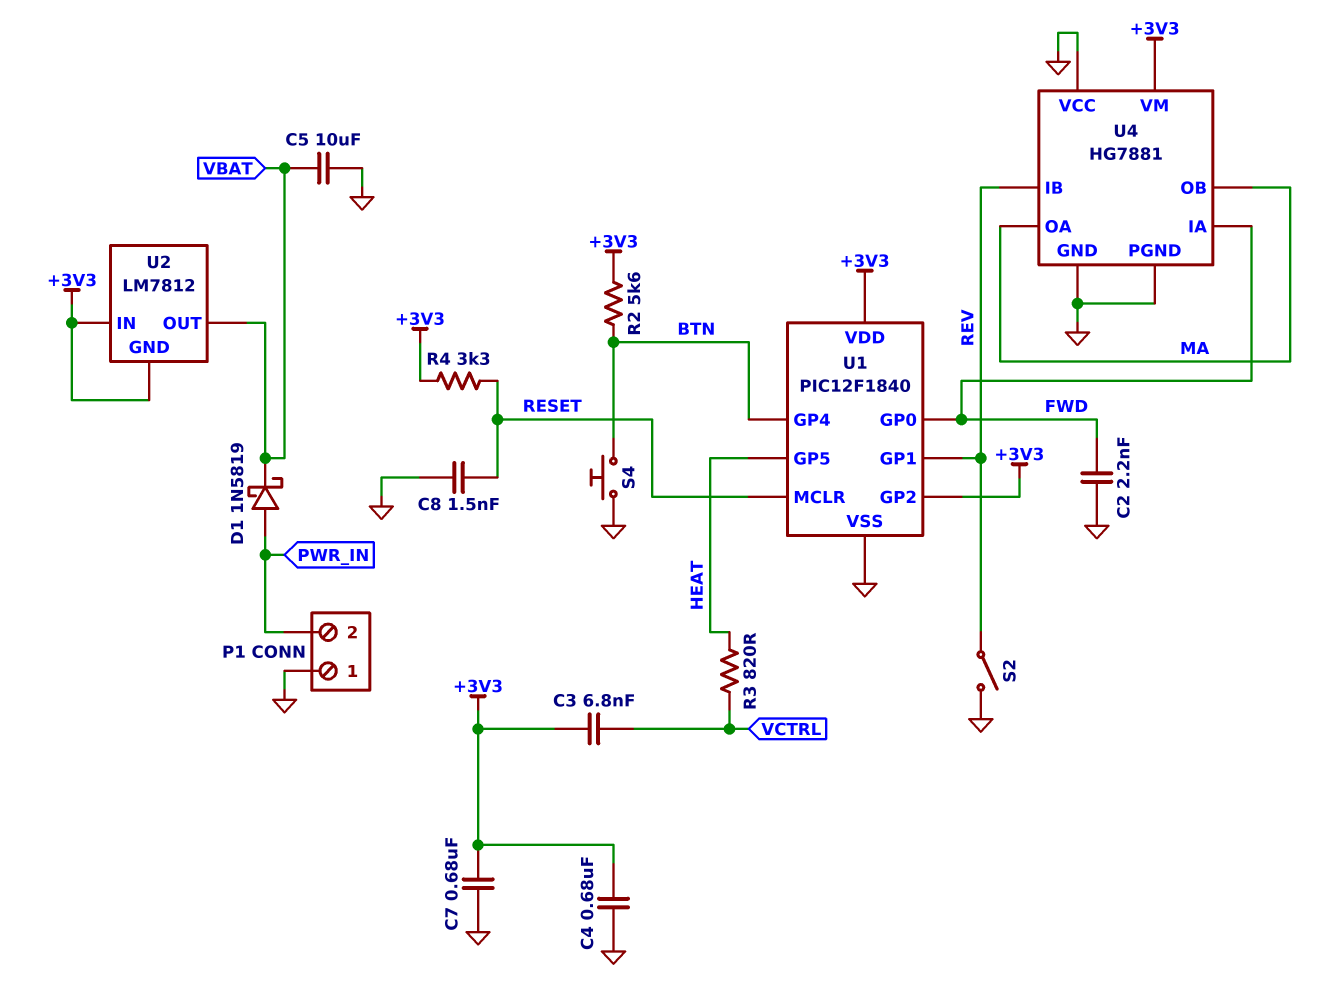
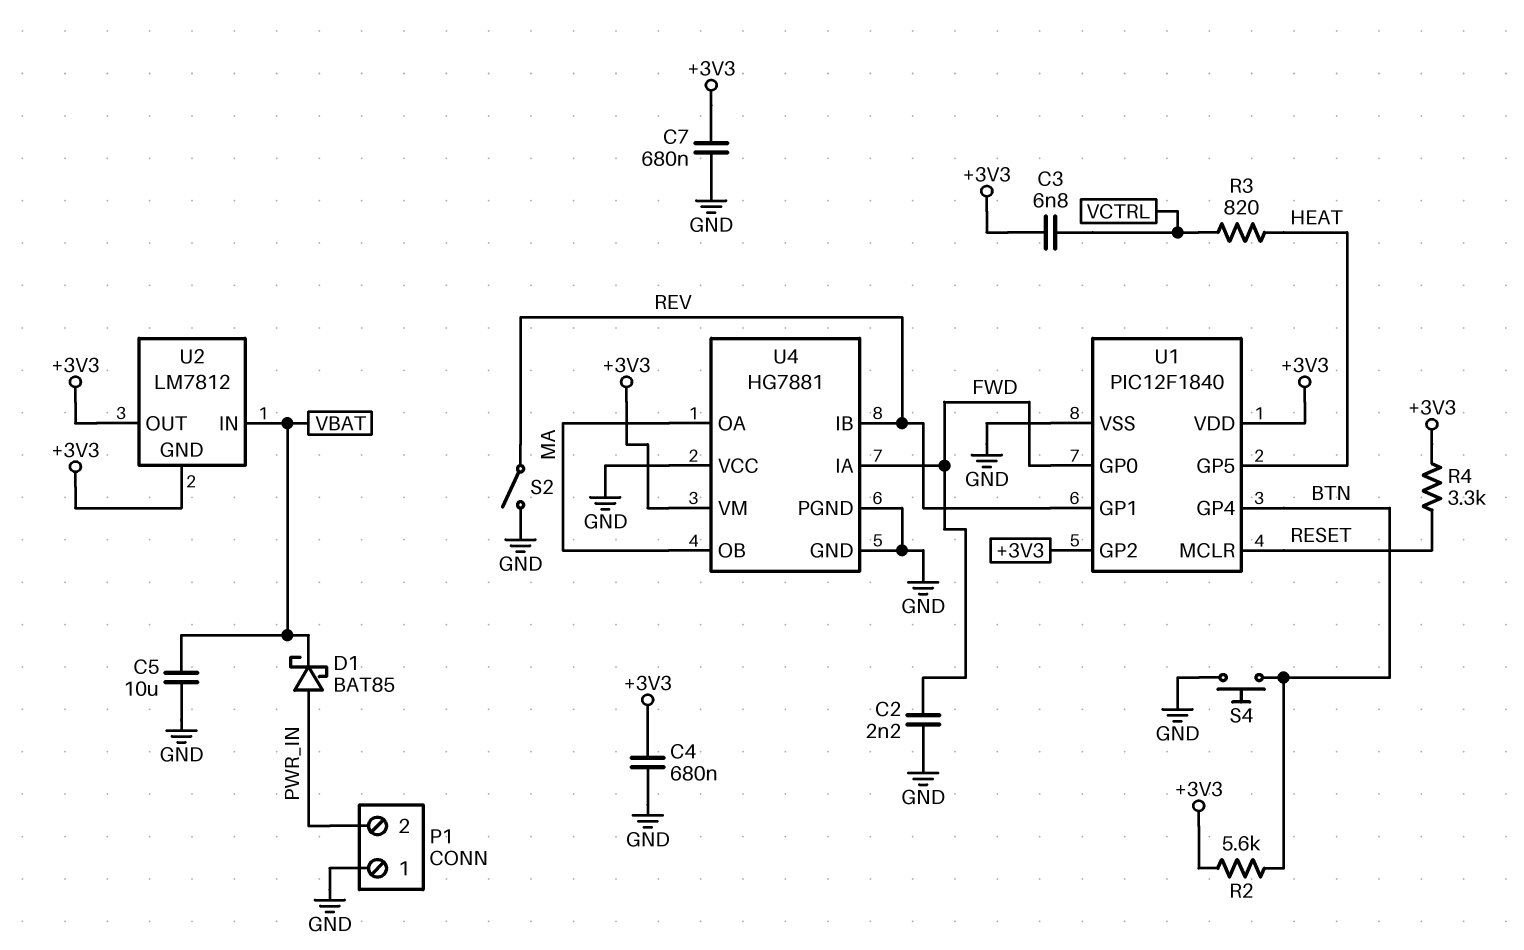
C8: 1.5nF (GND, RESET) -> none
D1: schottky 1N5819 (A PWR_IN, K VBAT) -> schottky BAT85 (A PWR_IN, K VBAT)
U2 pin IN: +3V3 -> VBAT
U2 pin OUT: VBAT -> +3V3

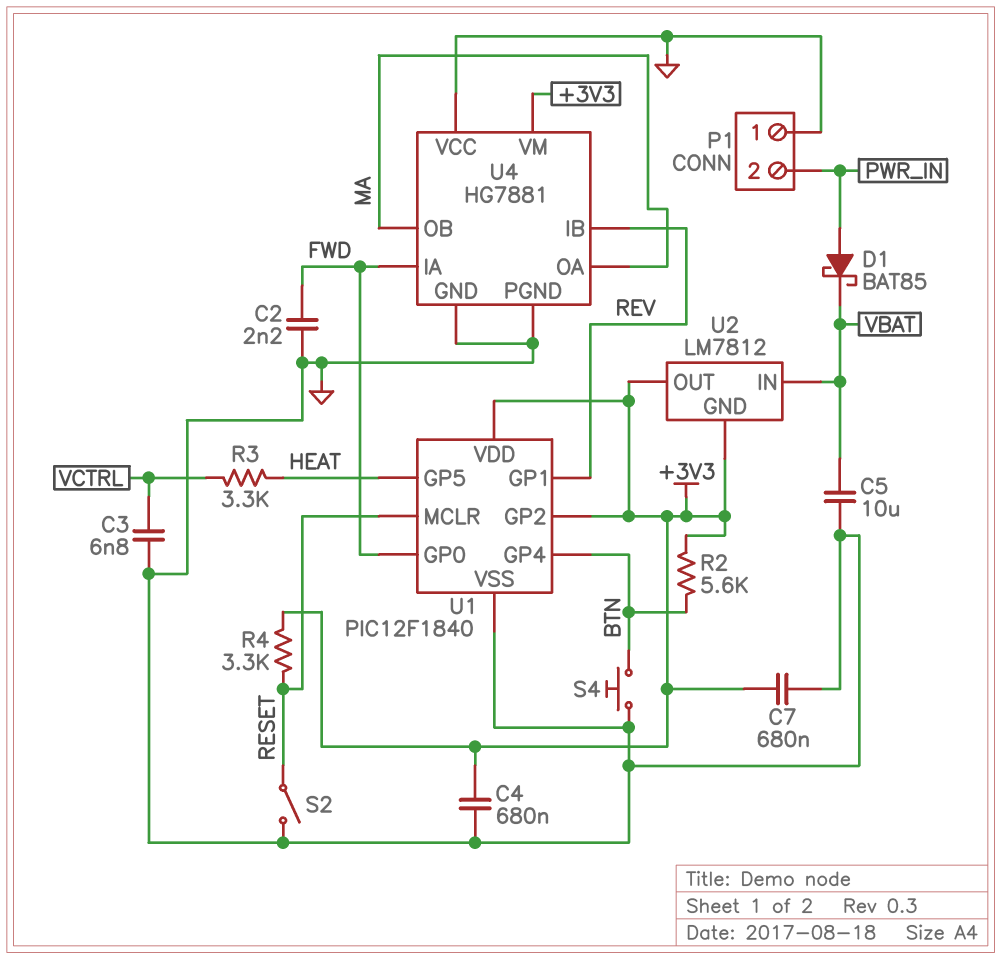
C3: 6.8nF (+3V3, VCTRL) -> 6.8nF (GND, VCTRL)
R3: 820 (HEAT, VCTRL) -> 3.3k (HEAT, VCTRL)
S2: switch (GND, REV) -> switch (GND, RESET)

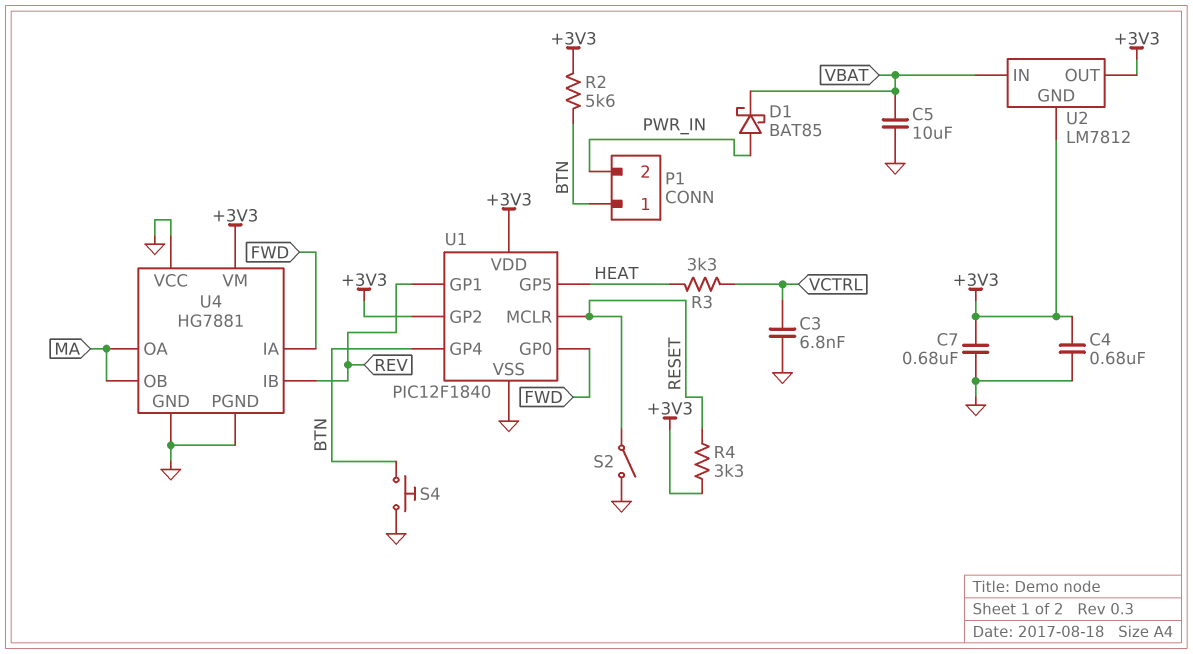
C2: 2.2nF (FWD, GND) -> none
P1 pin 1: GND -> BTN

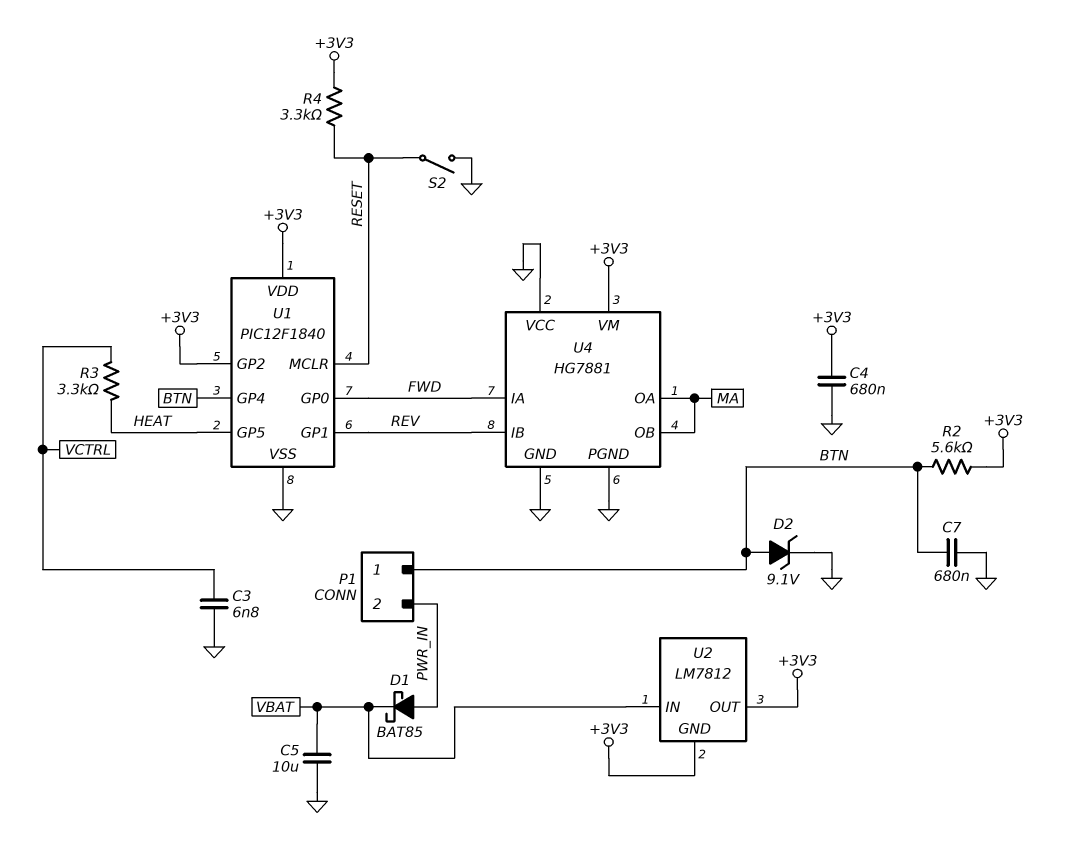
C7: 680nF (+3V3, GND) -> 680nF (BTN, GND)
D2: none -> zener 9.1V (A BTN, K GND)
S4: button (BTN, GND) -> none

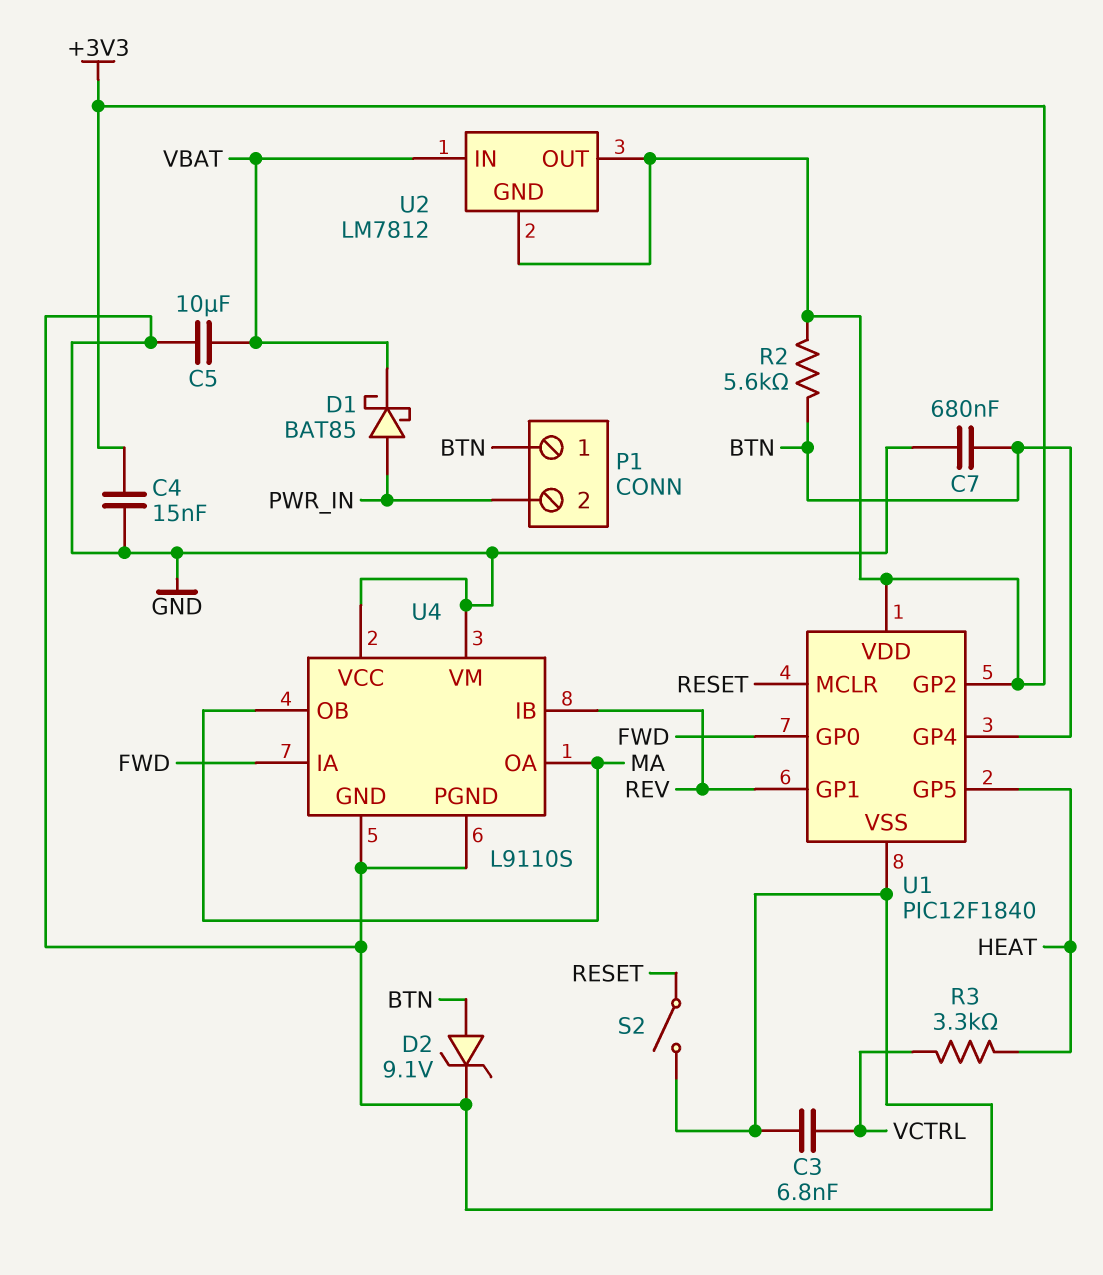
C4: 680nF (+3V3, GND) -> 15nF (+3V3, GND)
R4: 3.3k (+3V3, RESET) -> none
U4: HG7881 -> L9110S
U4 pin VM: +3V3 -> GND

